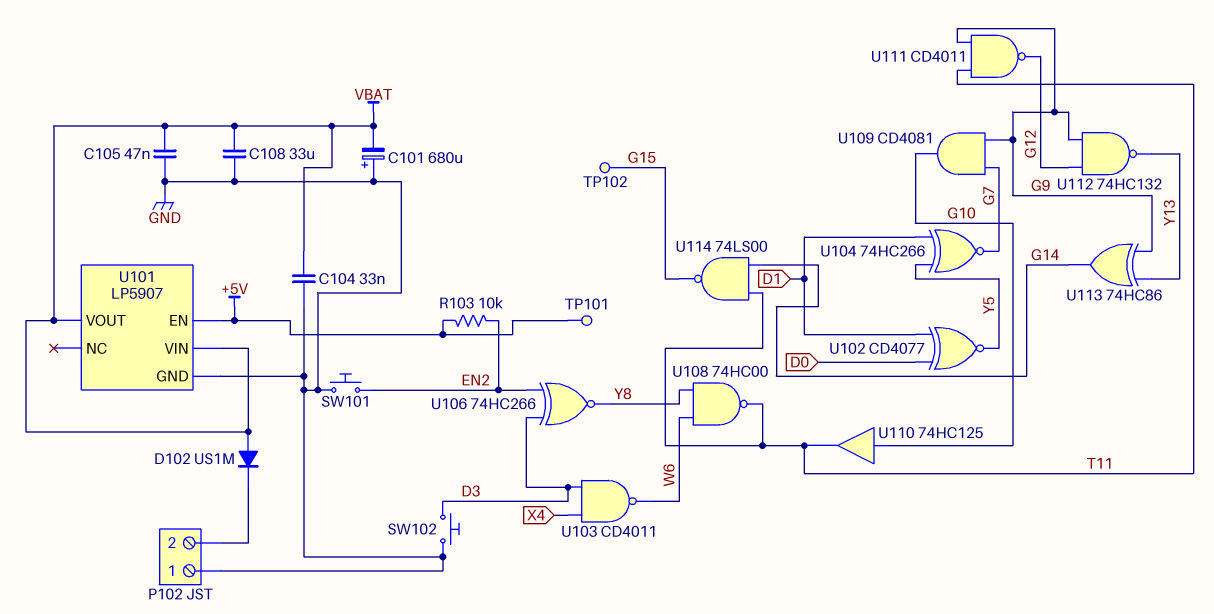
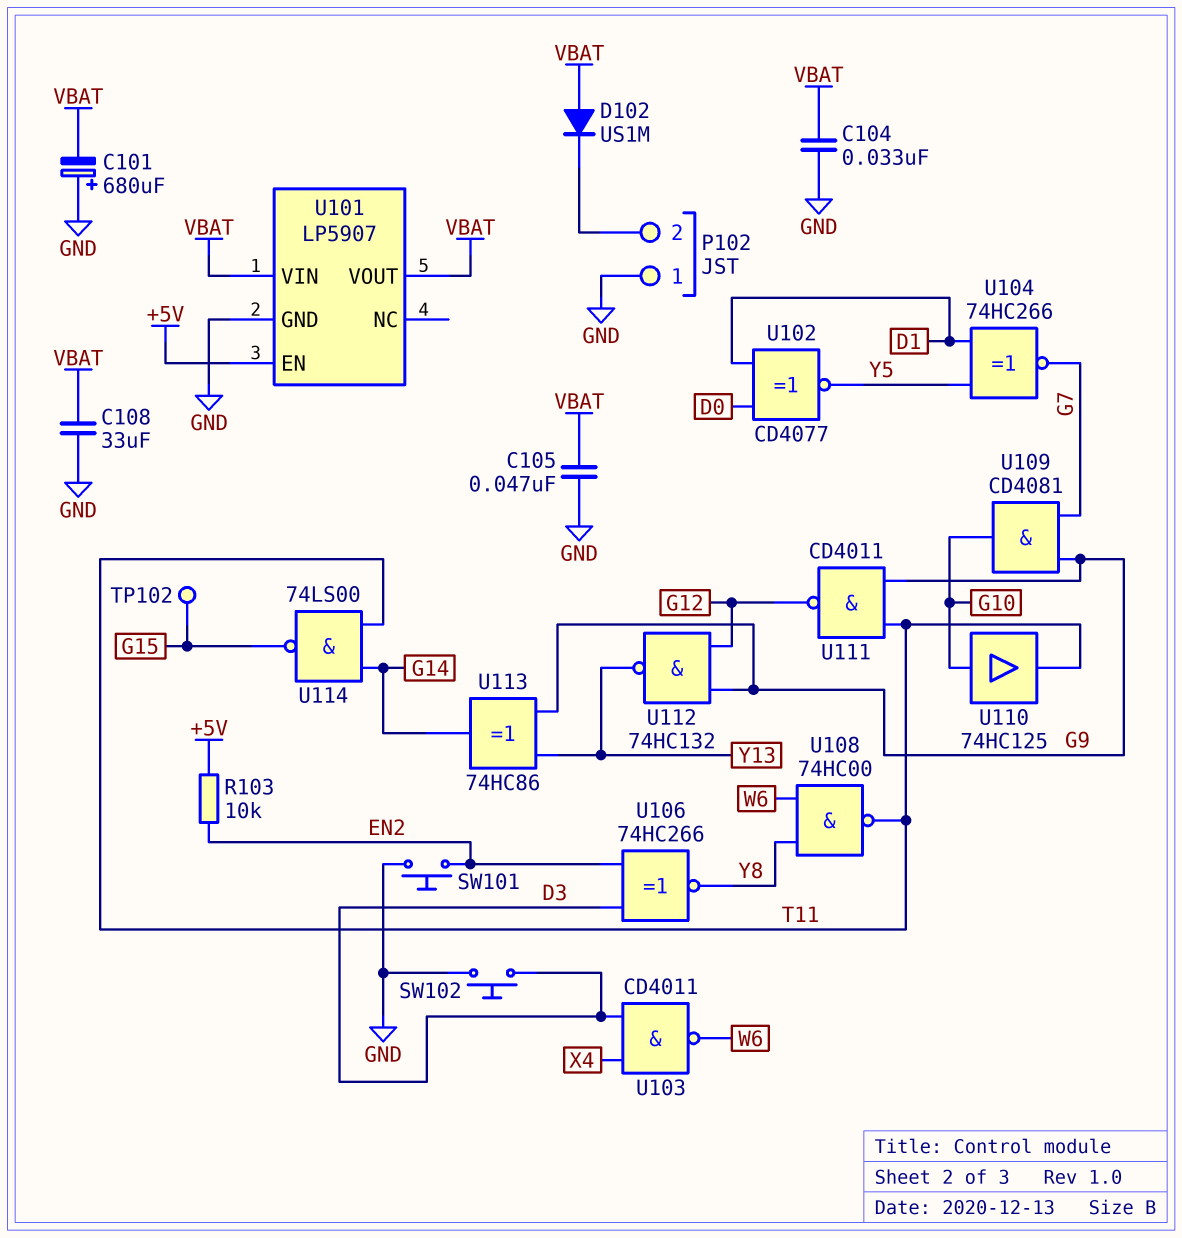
TP101: test point (+5V) -> none

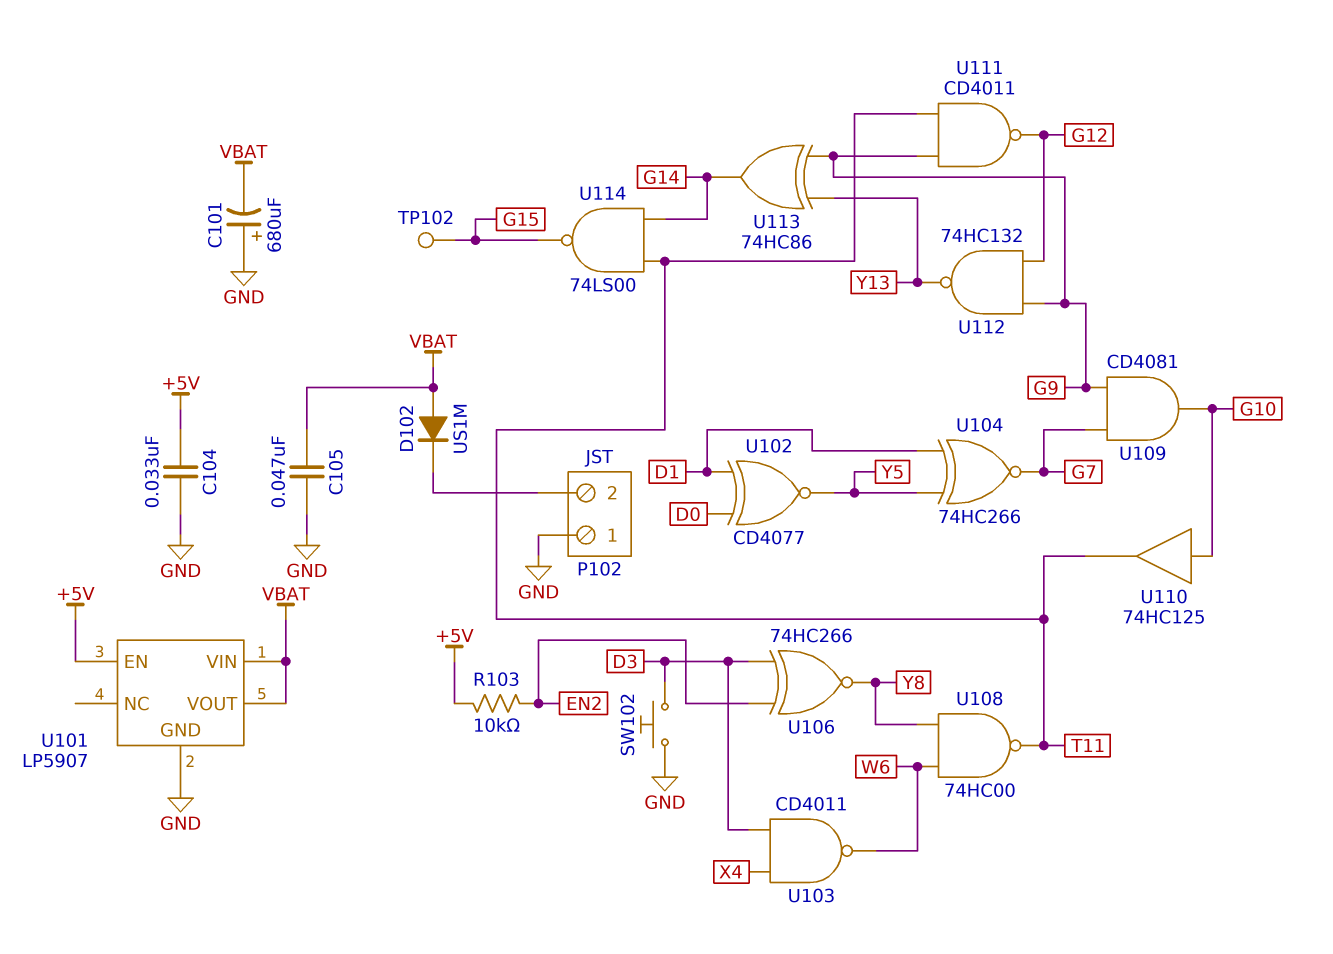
C104: 33nF (GND, VBAT) -> 33nF (+5V, GND)
C108: 33uF (GND, VBAT) -> none
SW101: button (EN2, GND) -> none

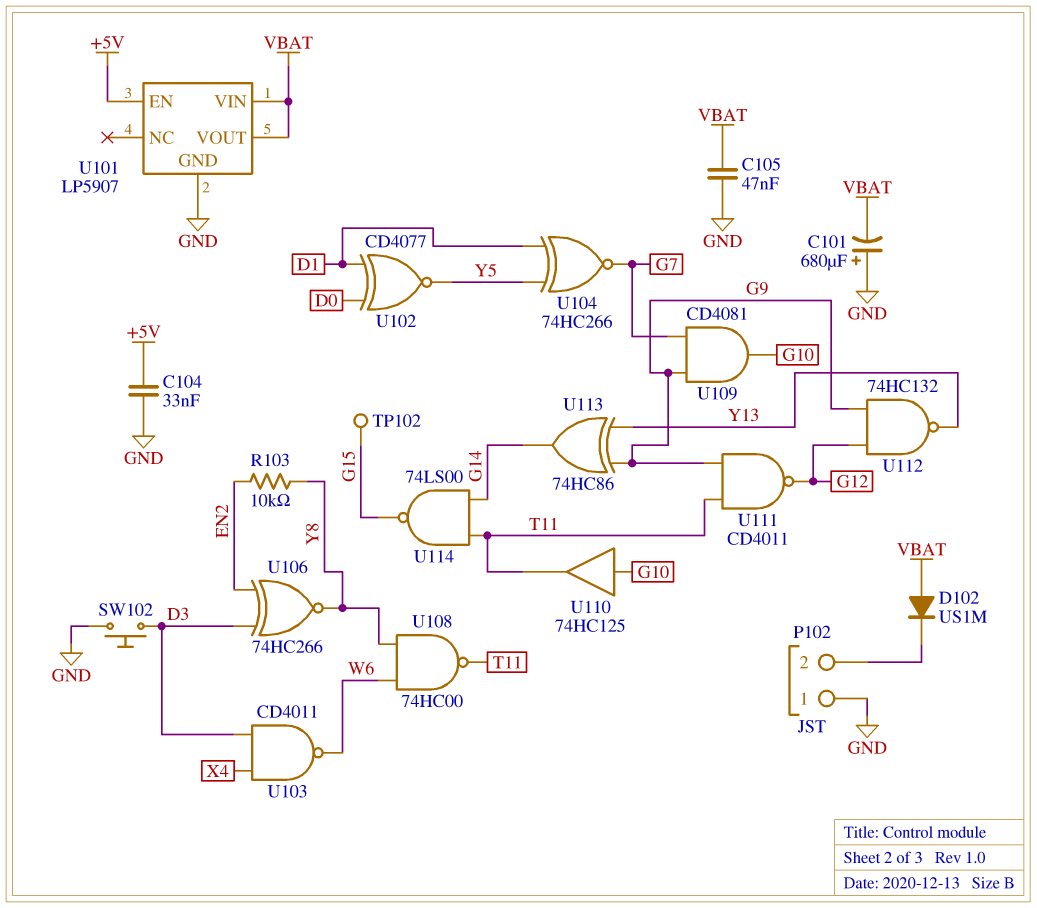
R103: 10k (+5V, EN2) -> 10k (EN2, Y8)

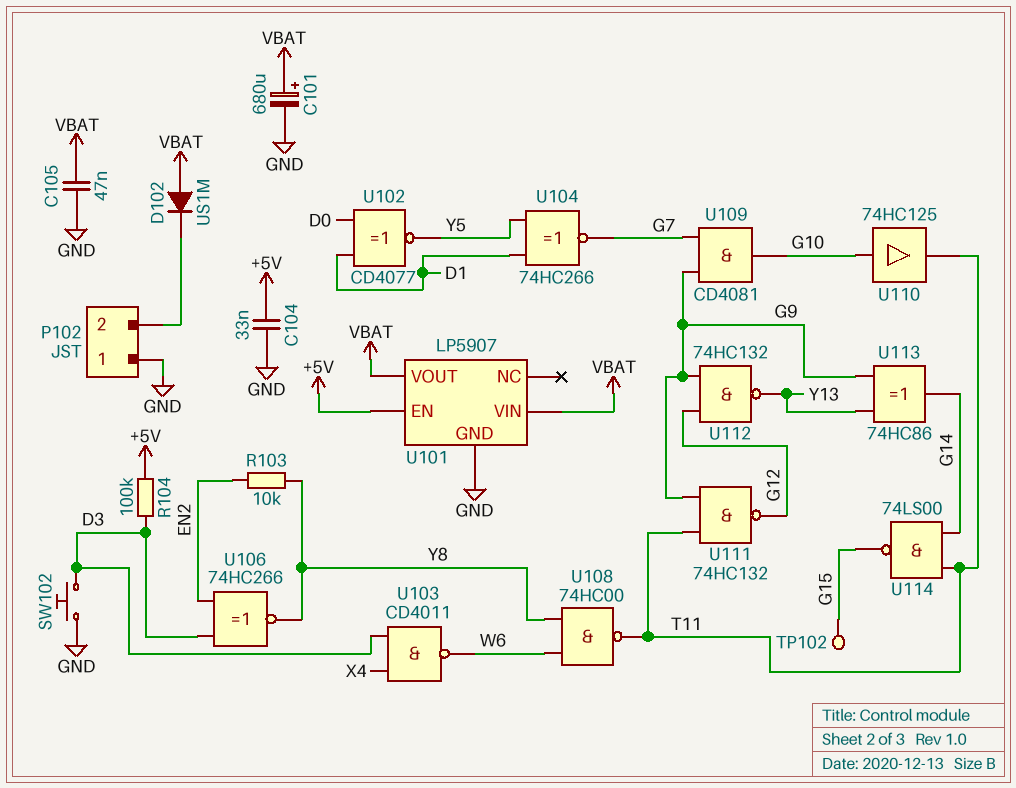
C101: 680uF (plus GND, minus VBAT) -> 680uF (plus VBAT, minus GND)
R104: none -> 100k (+5V, D3)
U111: NAND CD4011 (in G9, in T11, out G12) -> NAND 74HC132 (in G9, in T11, out G12)

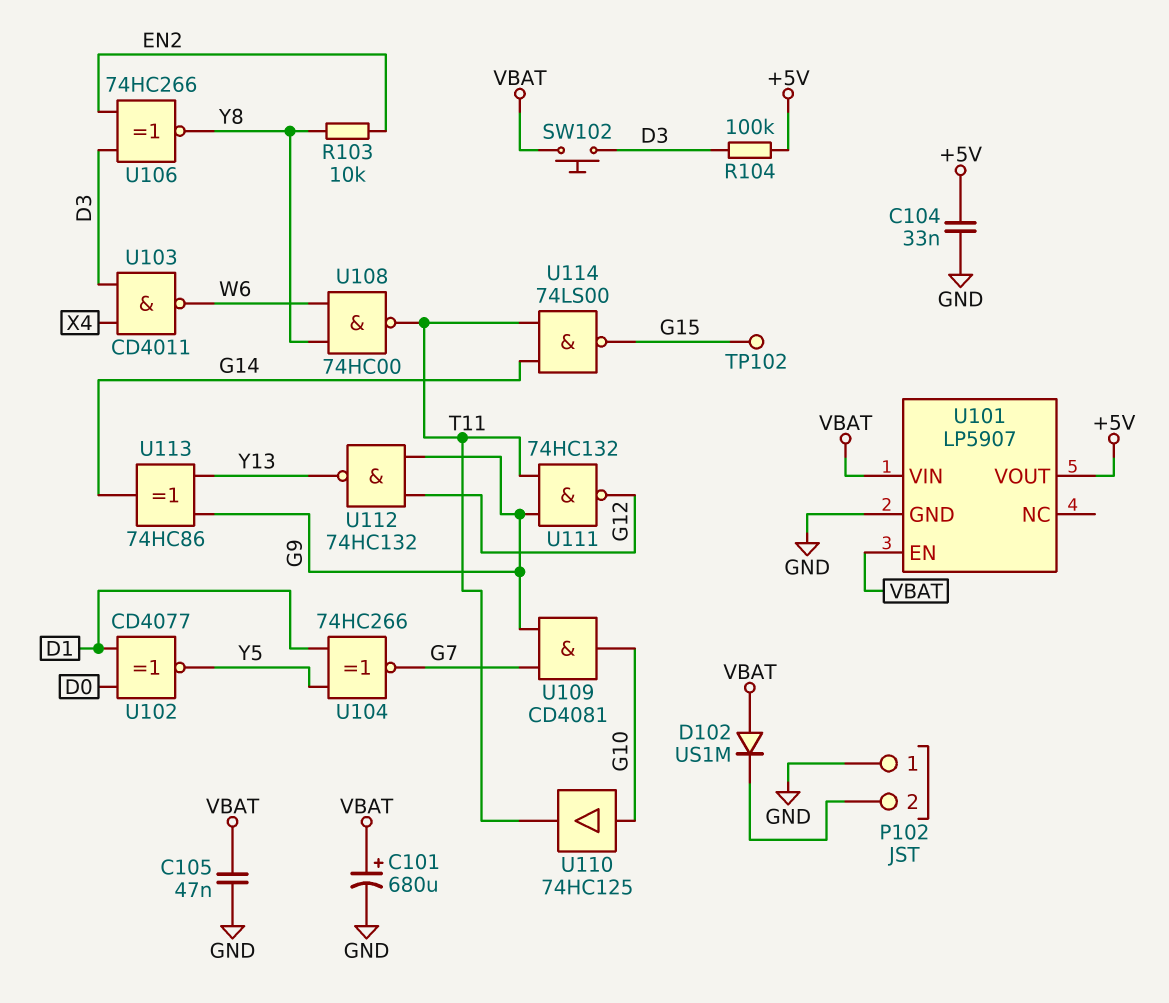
SW102: button (D3, GND) -> button (D3, VBAT)
U101 pin EN: +5V -> VBAT
U101 pin VOUT: VBAT -> +5V

